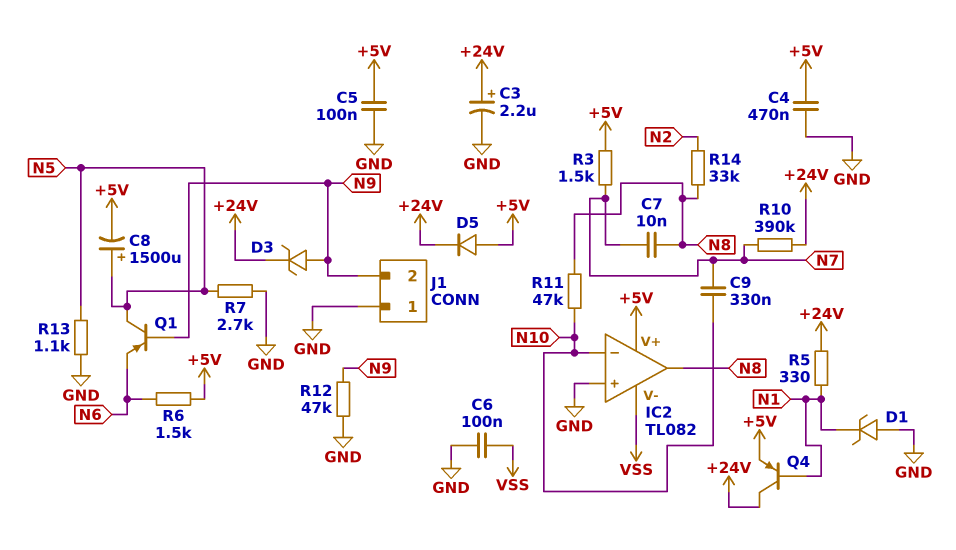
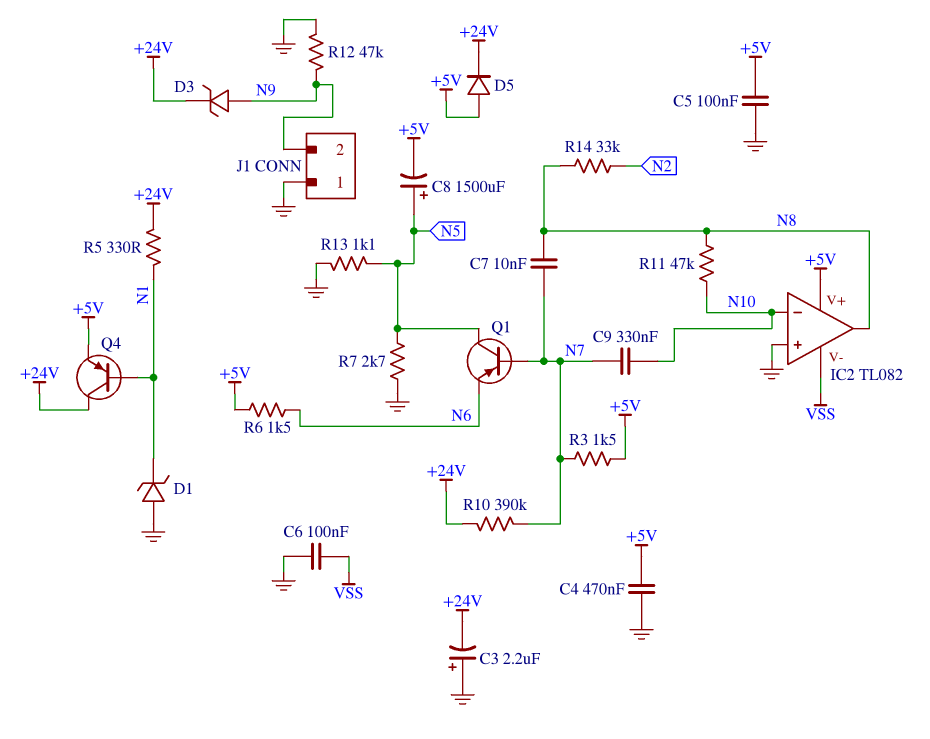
C3: 2.2uF (plus +24V, minus GND) -> 2.2uF (plus GND, minus +24V)
Q1: PNP (B N9, C N5, E N6) -> PNP (B N7, C N5, E N6)

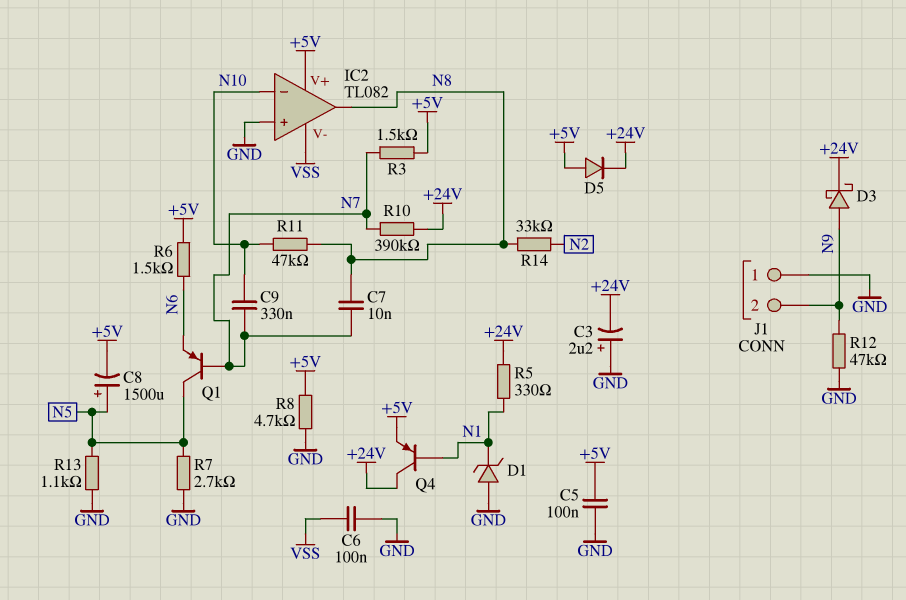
C4: 470nF (+5V, GND) -> none
D3: zener (A N9, K +24V) -> schottky (A N9, K +24V)
R8: none -> 4.7k (+5V, GND)

